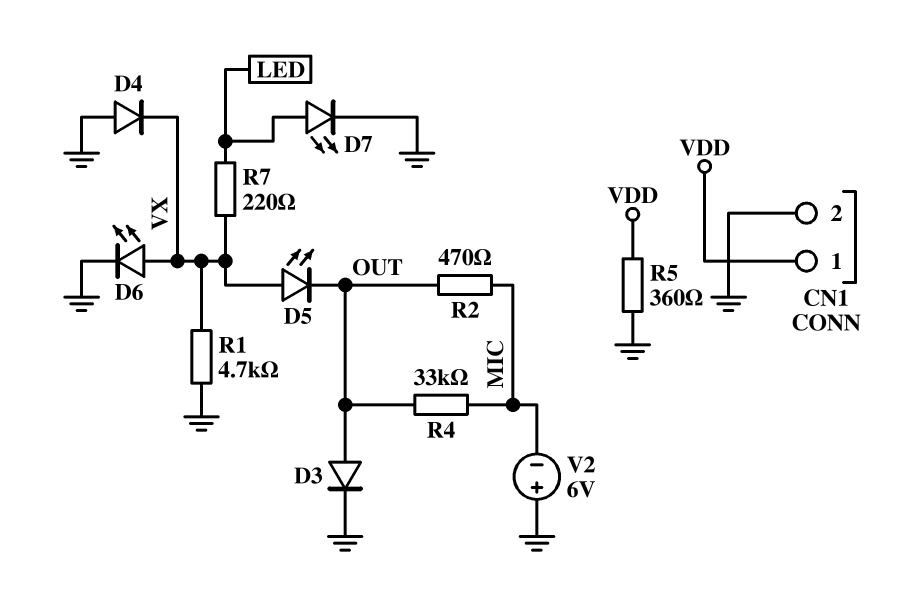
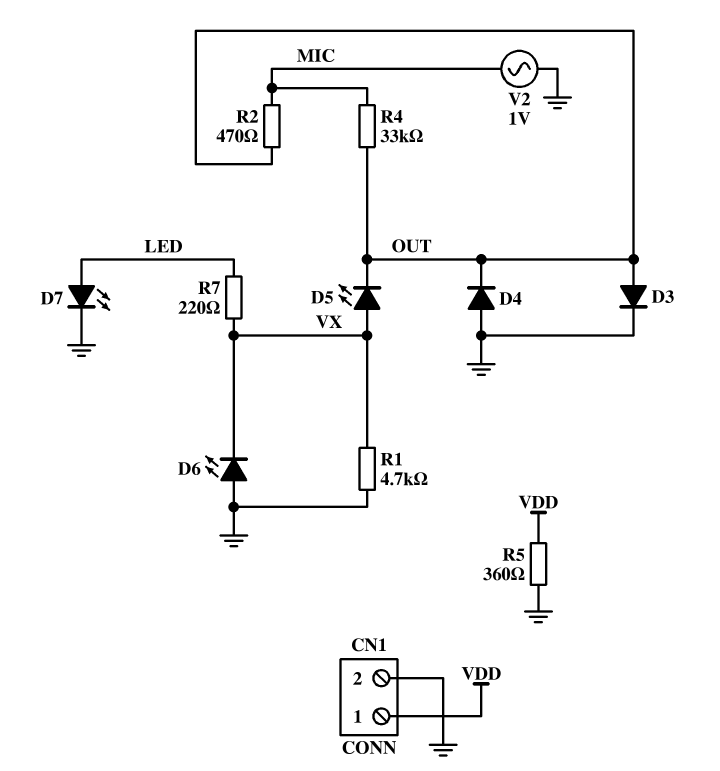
D4: diode (A GND, K VX) -> diode (A GND, K OUT)
D6: LED (A VX, K GND) -> LED (A GND, K VX)
V2: 6V (plus GND, minus MIC) -> AC 1V (GND, MIC)

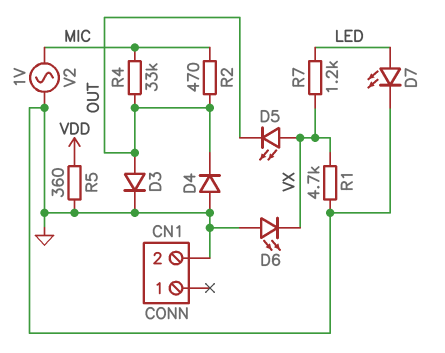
CN1 pin 1: VDD -> none
R7: 220 (LED, VX) -> 1.2k (LED, VX)

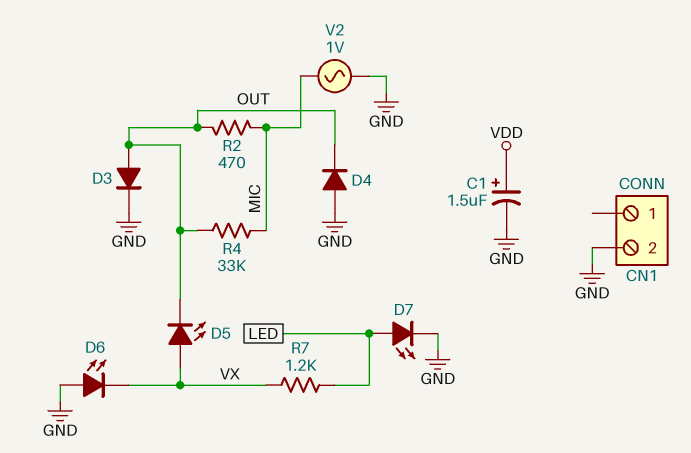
C1: none -> 1.5uF (plus VDD, minus GND)
R1: 4.7k (GND, VX) -> none
R5: 360 (GND, VDD) -> none

